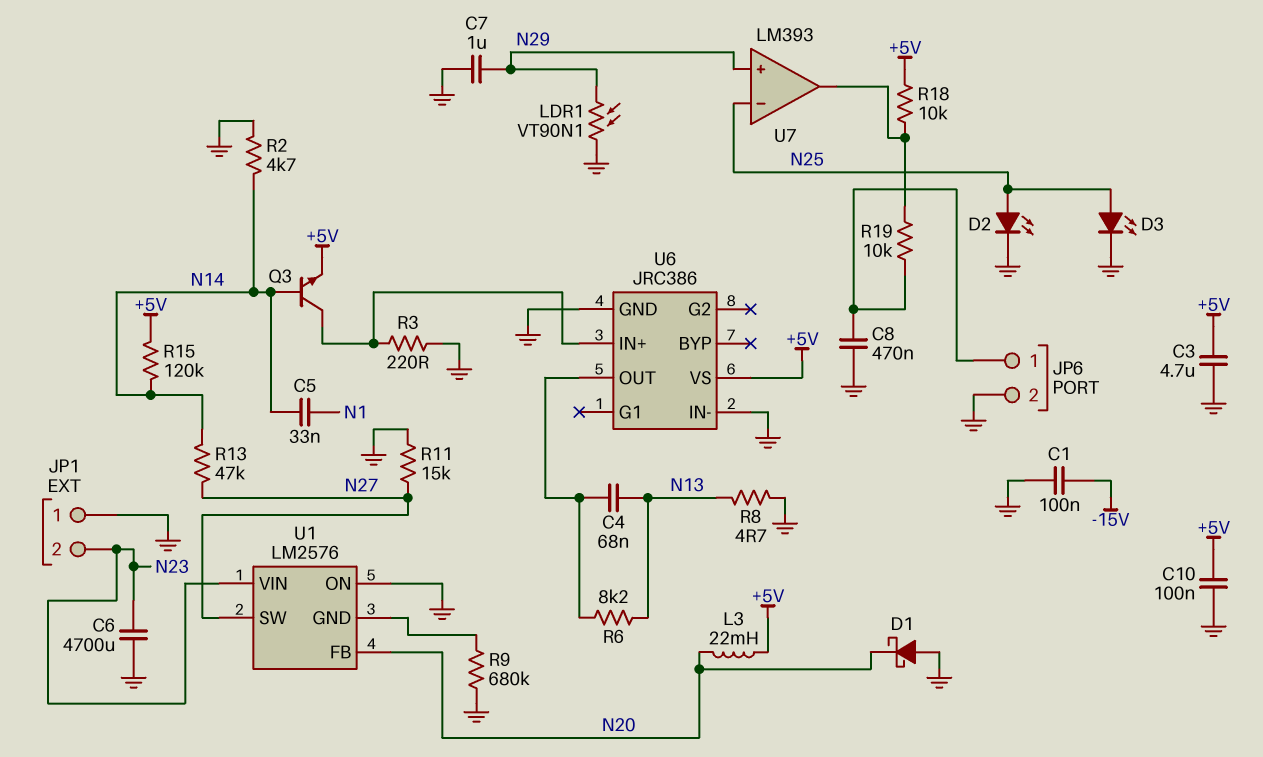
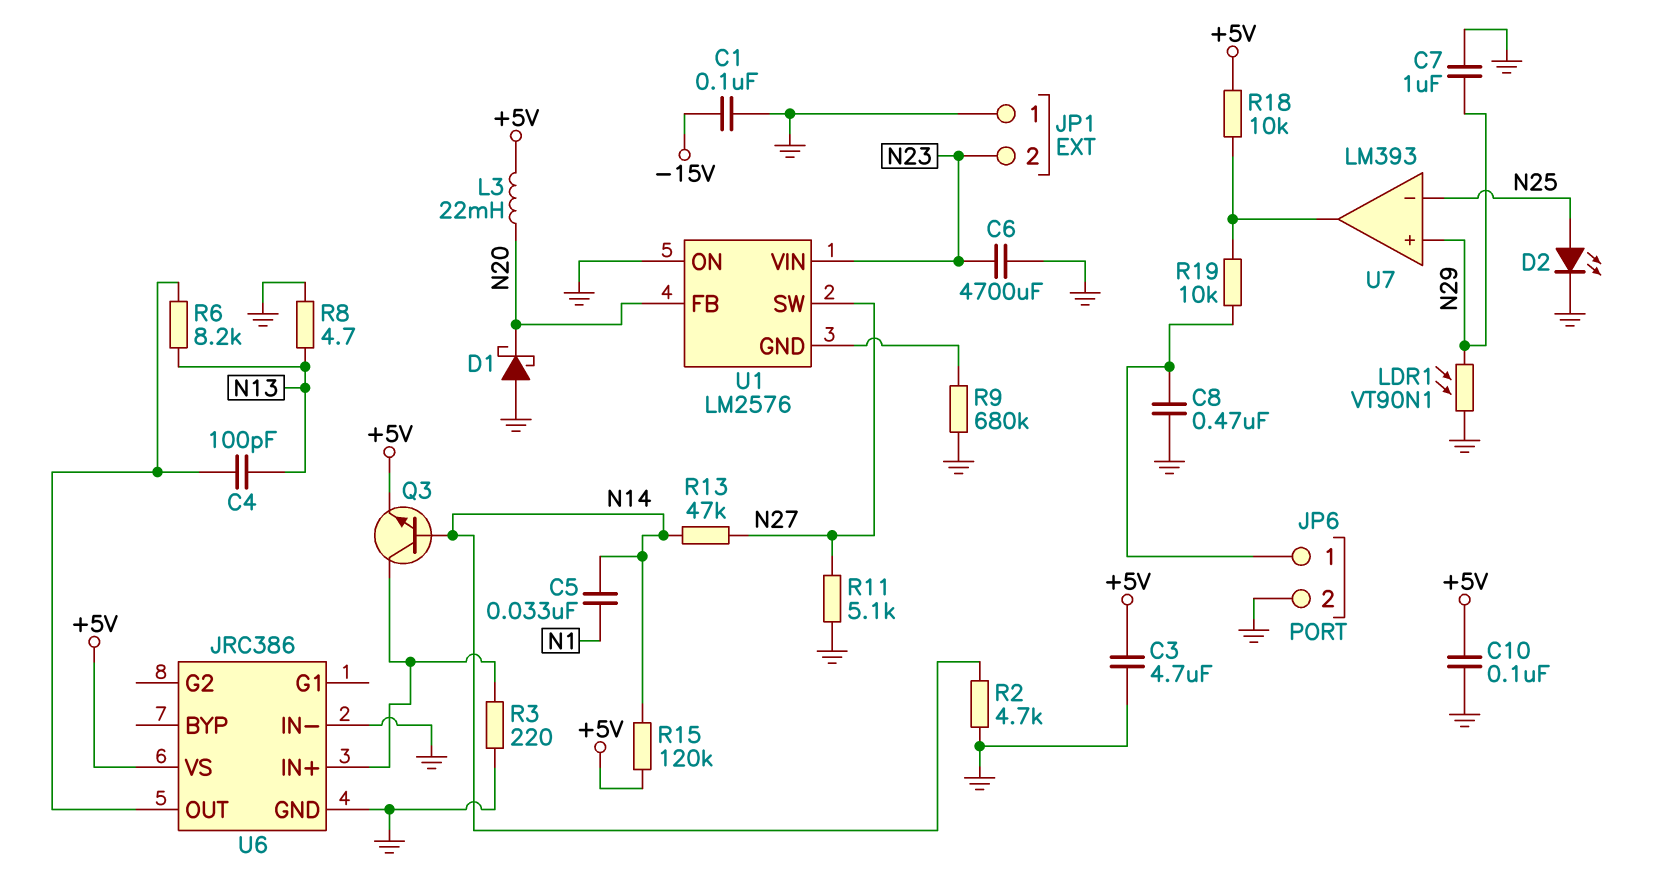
C4: 68nF (N13, U6/OUT) -> 100pF (N13, U6/OUT)
D3: LED (A N25, K GND) -> none
R11: 15k (GND, N27) -> 5.1k (GND, N27)

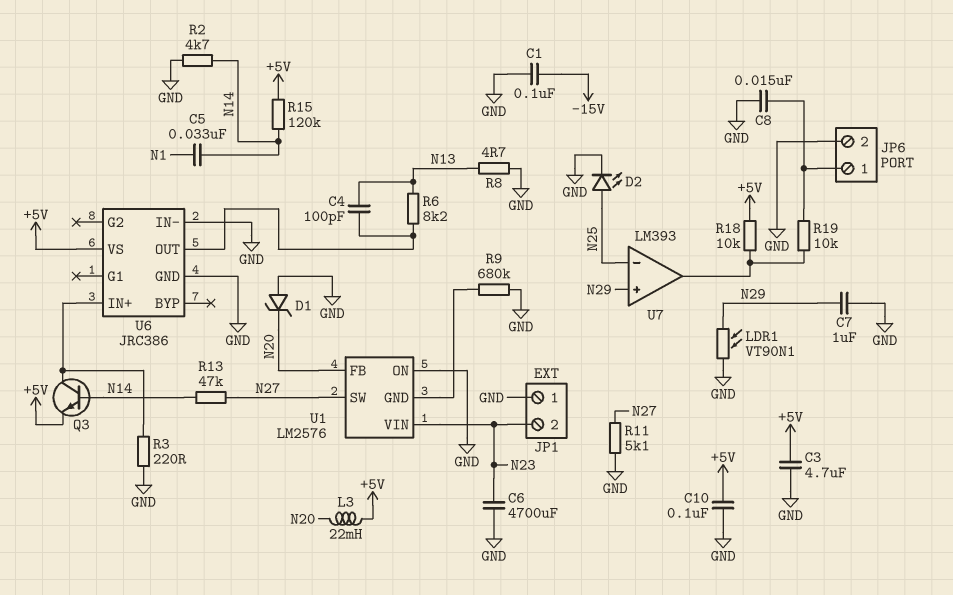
C8: 470nF (GND, JP6/1) -> 15nF (GND, JP6/1)
D1: schottky (A GND, K N20) -> zener (A GND, K N20)

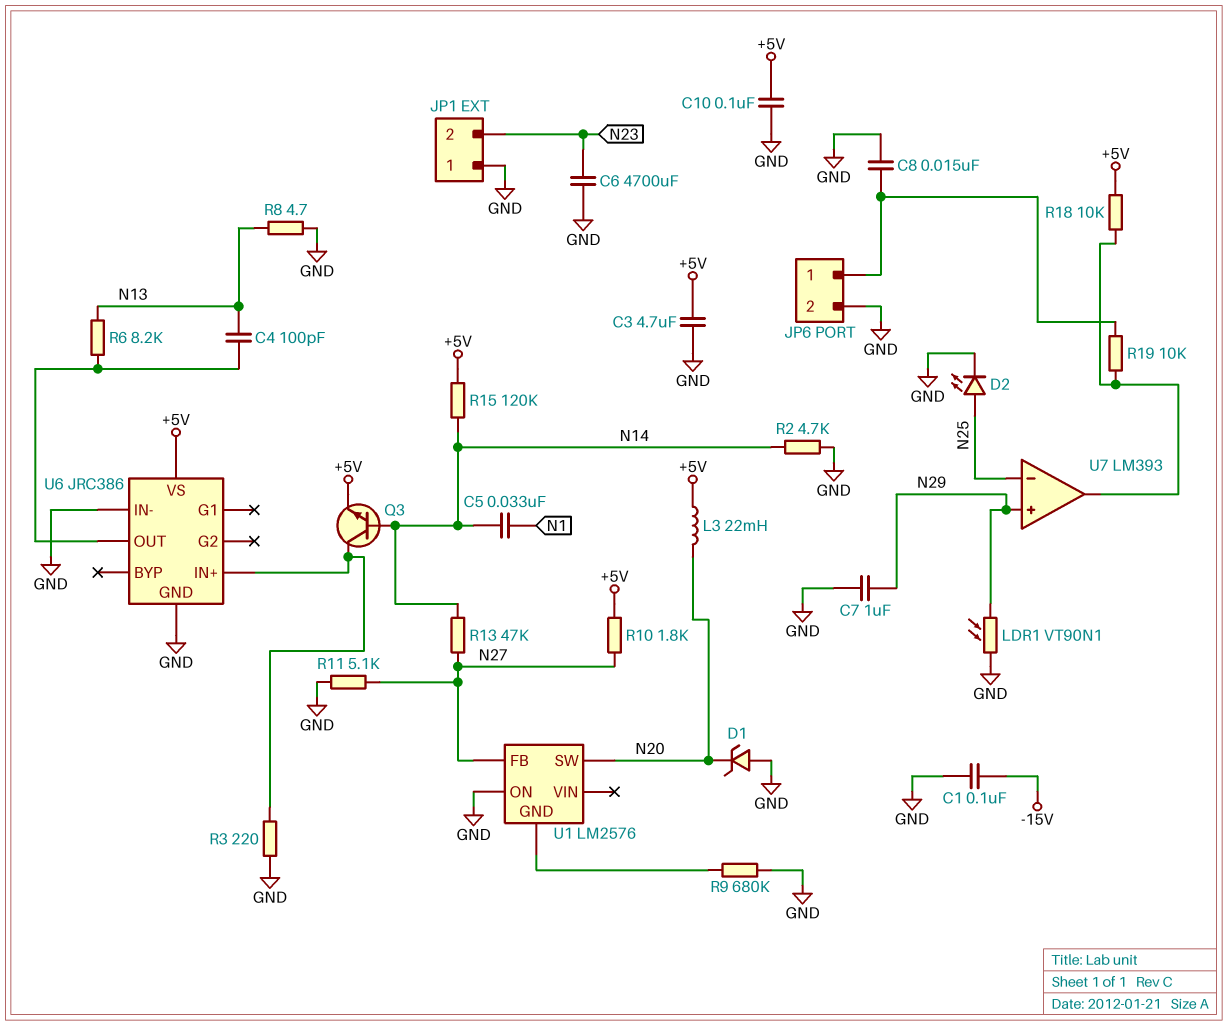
R10: none -> 1.8k (+5V, N27)
U1 pin FB: N20 -> N27
U1 pin SW: N27 -> N20
U1 pin VIN: N23 -> none

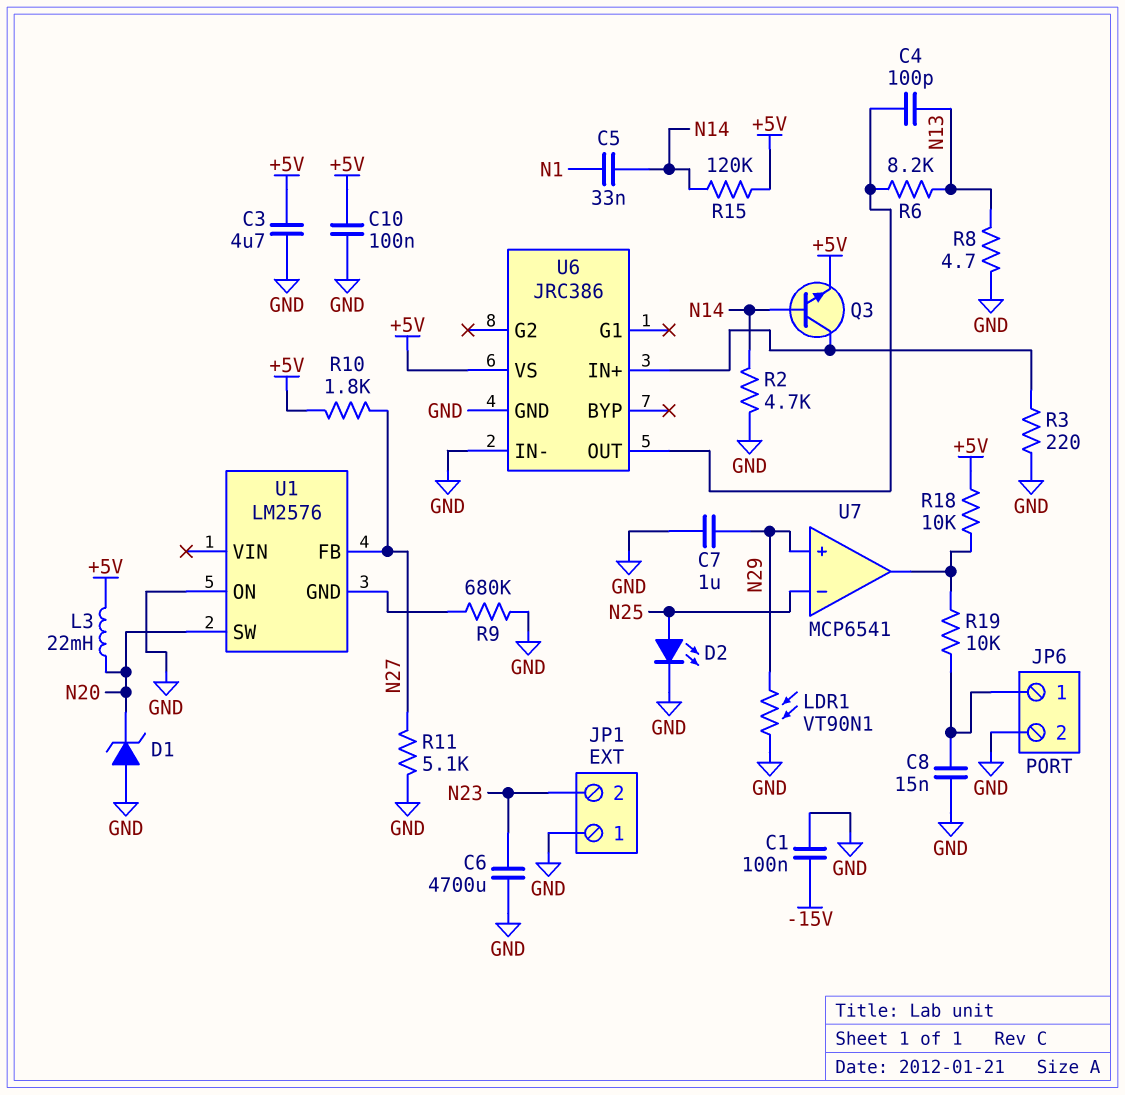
R13: 47k (N14, N27) -> none
U7: LM393 -> MCP6541

